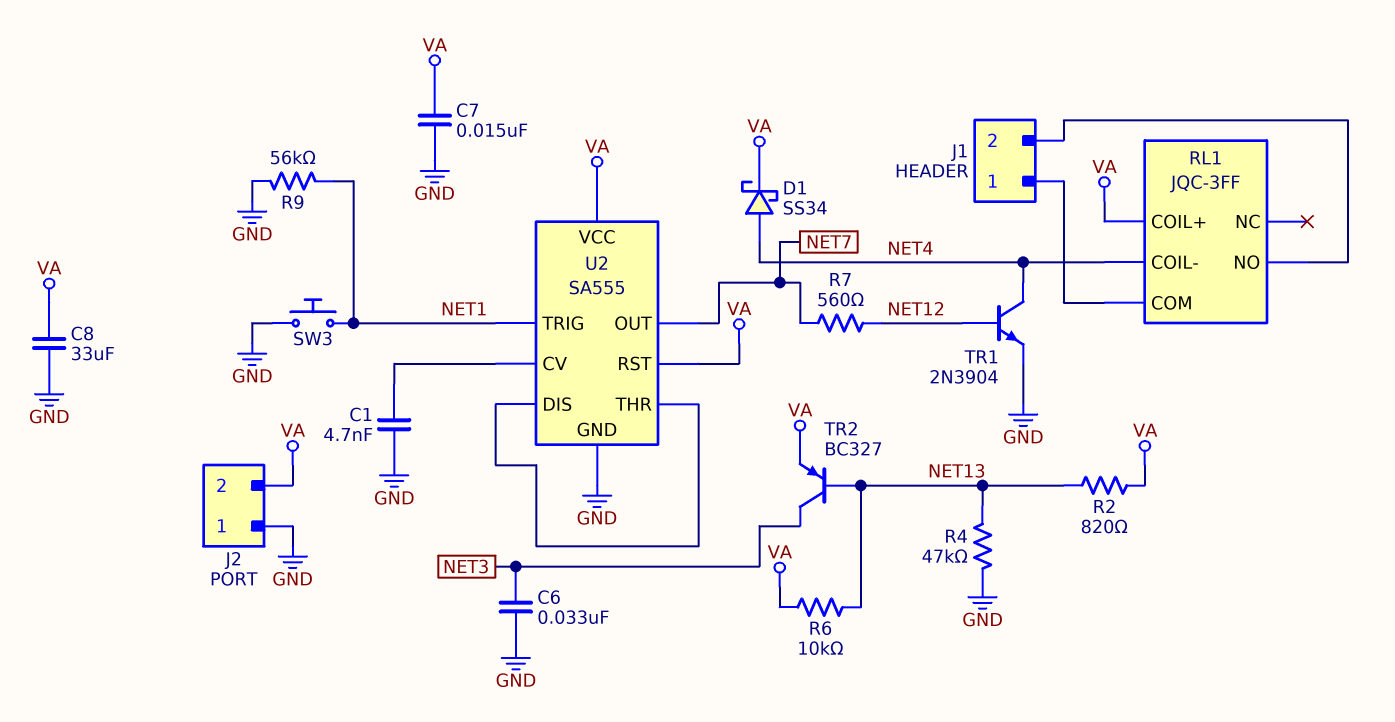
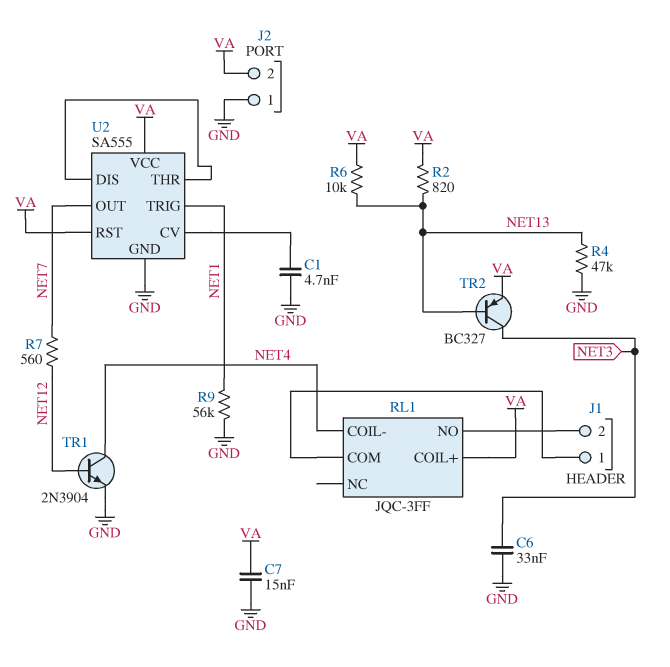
C8: 33uF (GND, VA) -> none
D1: schottky SS34 (A NET4, K VA) -> none
SW3: button (GND, NET1) -> none

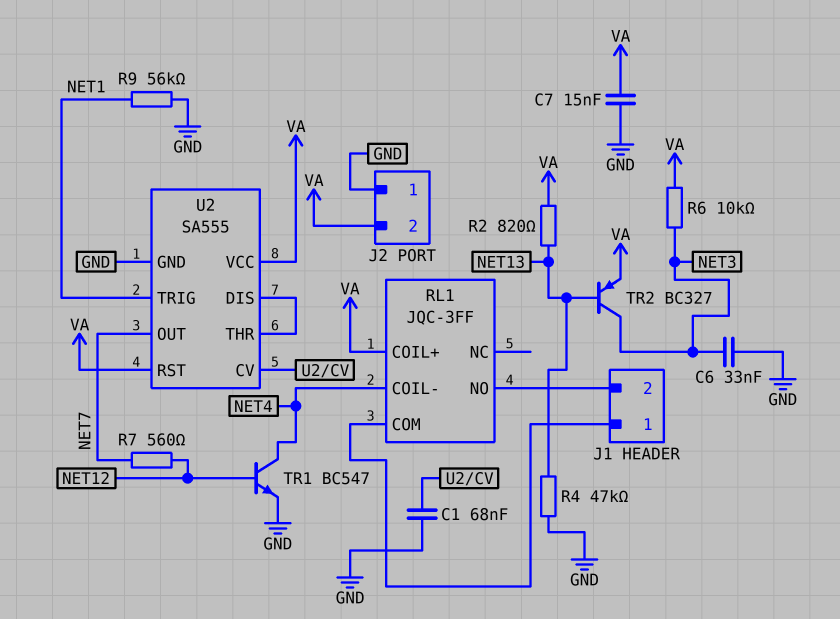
C1: 4.7nF (GND, U2/CV) -> 68nF (GND, U2/CV)
R6: 10k (NET13, VA) -> 10k (NET3, VA)
TR1: NPN 2N3904 (B NET12, C NET4, E GND) -> NPN BC547 (B NET12, C NET4, E GND)

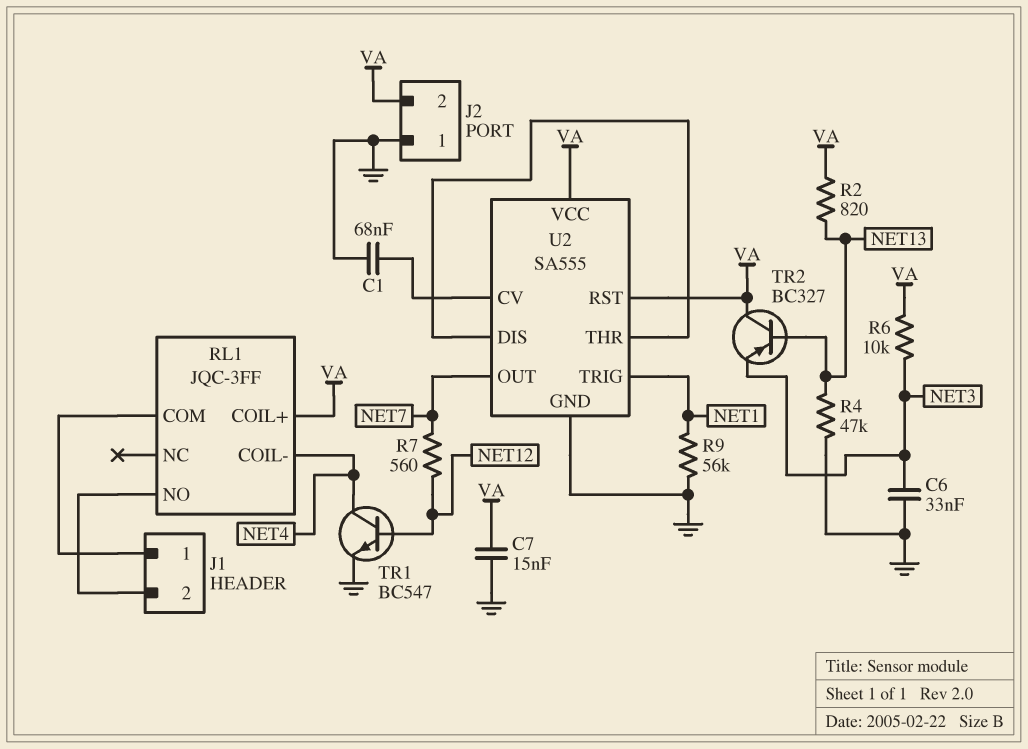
TR2: PNP BC327 (B NET13, C NET3, E VA) -> PNP BC327 (B NET13, C VA, E NET3)

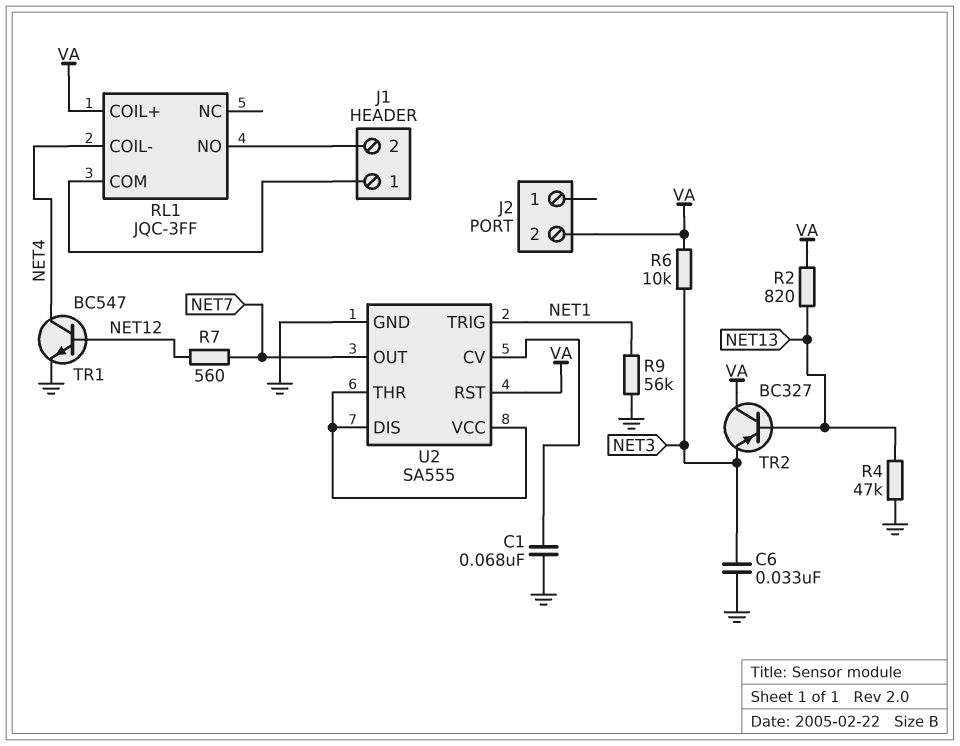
C7: 15nF (GND, VA) -> none
J2 pin 1: GND -> none
U2 pin VCC: VA -> U2/DIS

